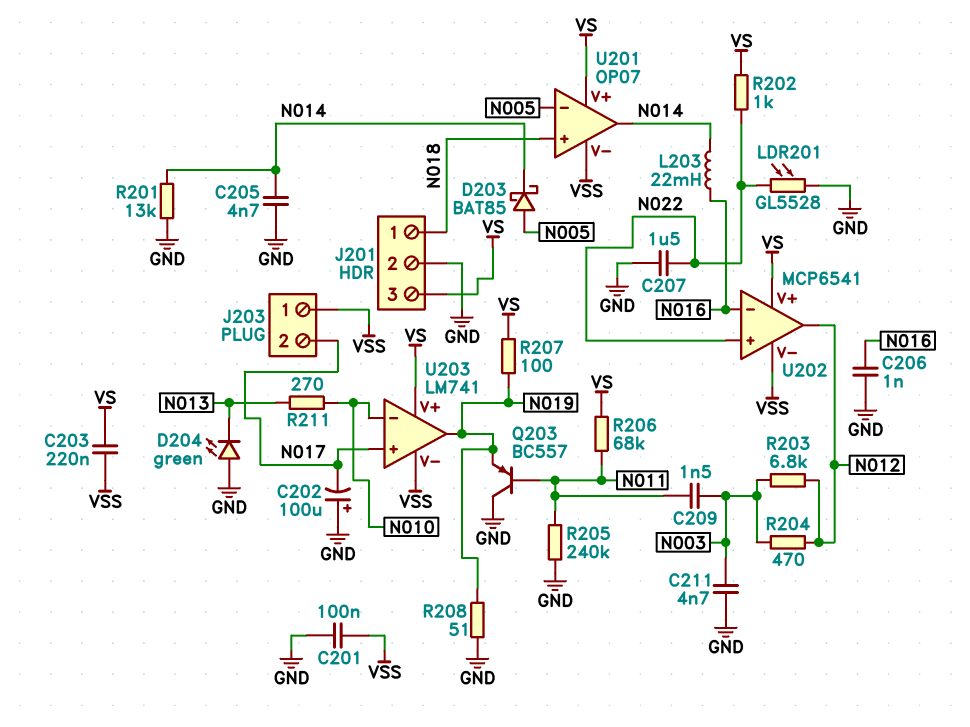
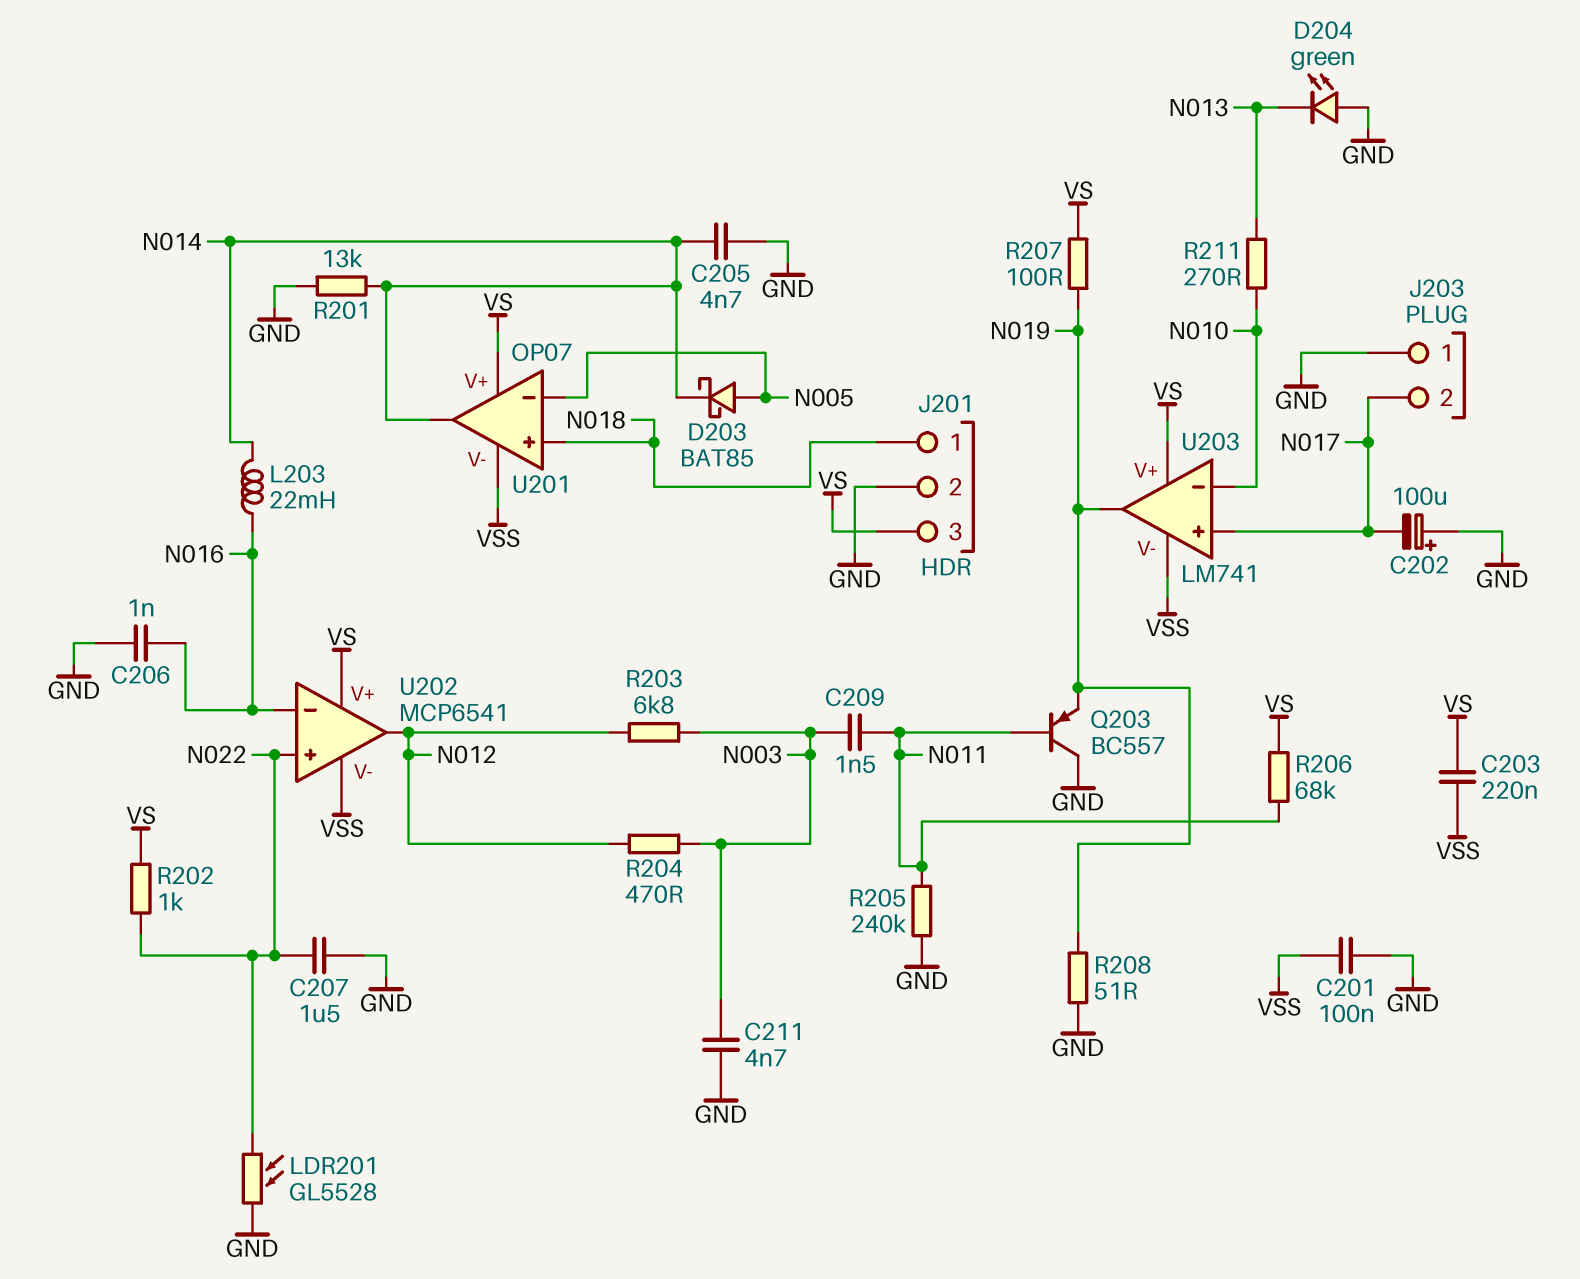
J203 pin 1: VSS -> GND

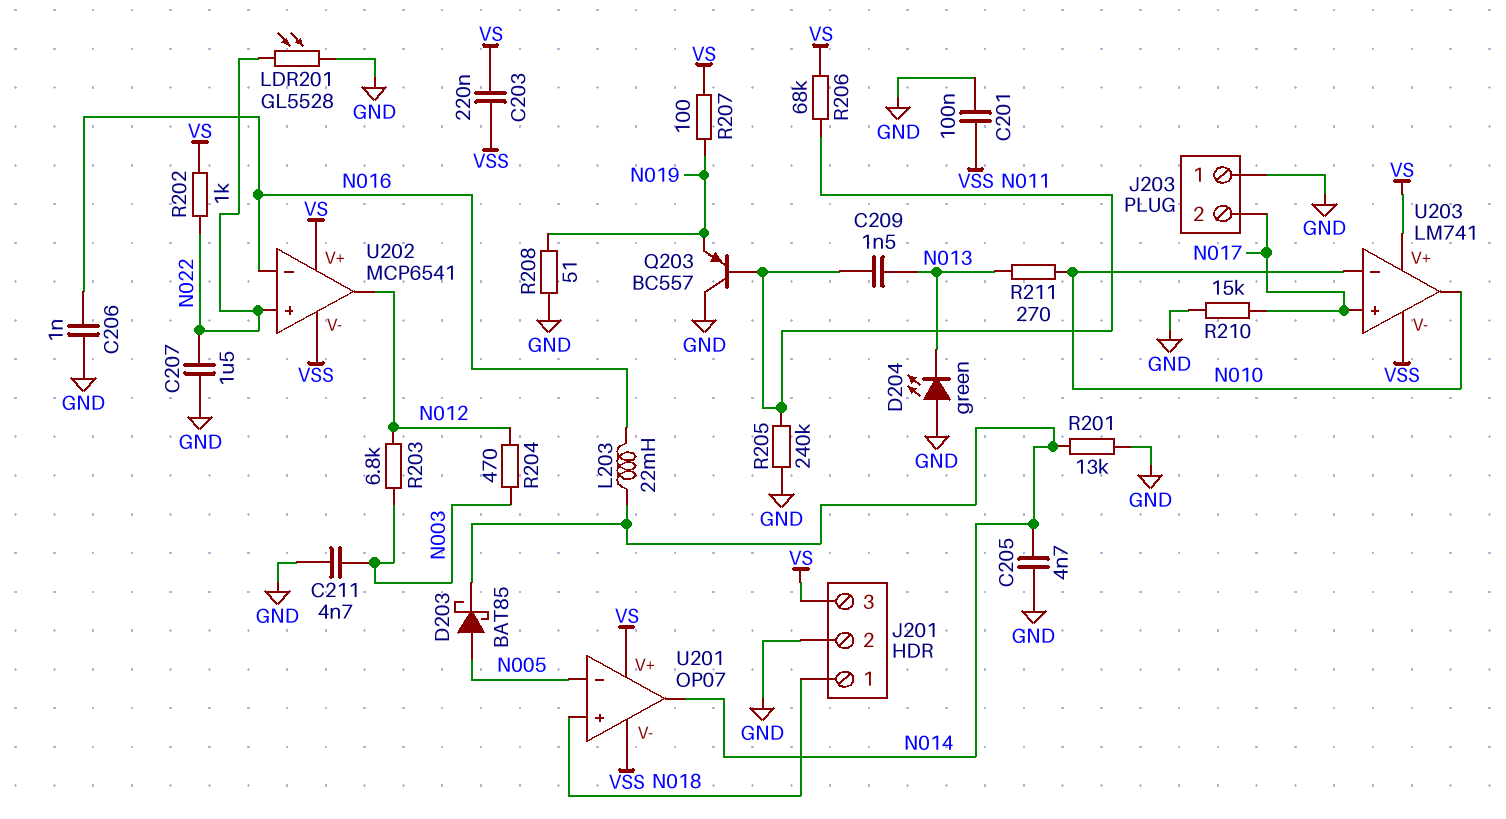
C202: 100uF (plus GND, minus N017) -> none
C209: 1.5nF (N003, N011) -> 1.5nF (N011, N013)
R210: none -> 15k (GND, N017)
U203 pin out: N019 -> N010

